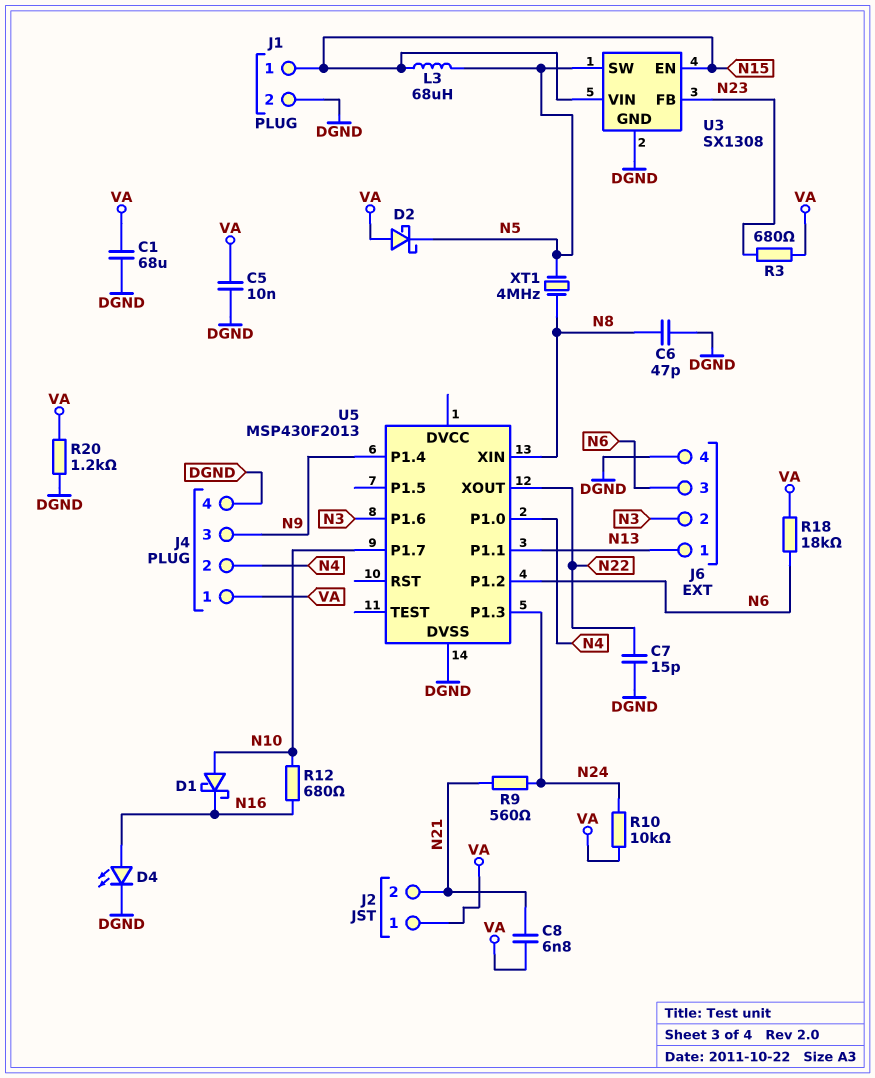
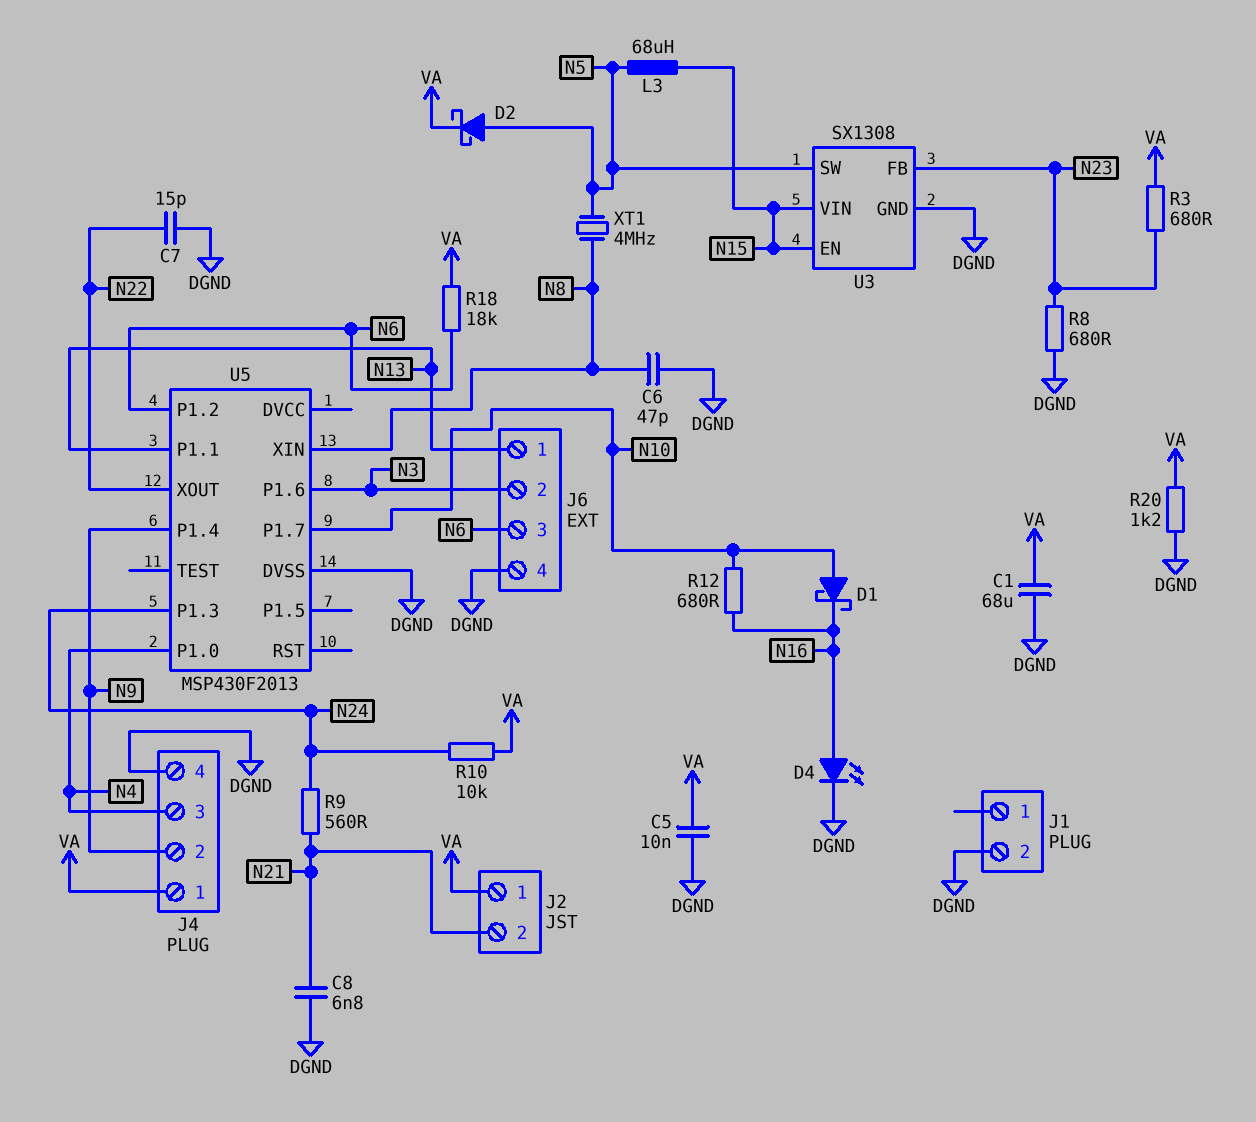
C8: 6.8nF (N21, VA) -> 6.8nF (DGND, N21)
D2: schottky (A VA, K N5) -> schottky (A N5, K VA)
J1 pin 1: N15 -> none
J4 pin 2: N4 -> N9
J4 pin 3: N9 -> N4
R8: none -> 680 (DGND, N23)

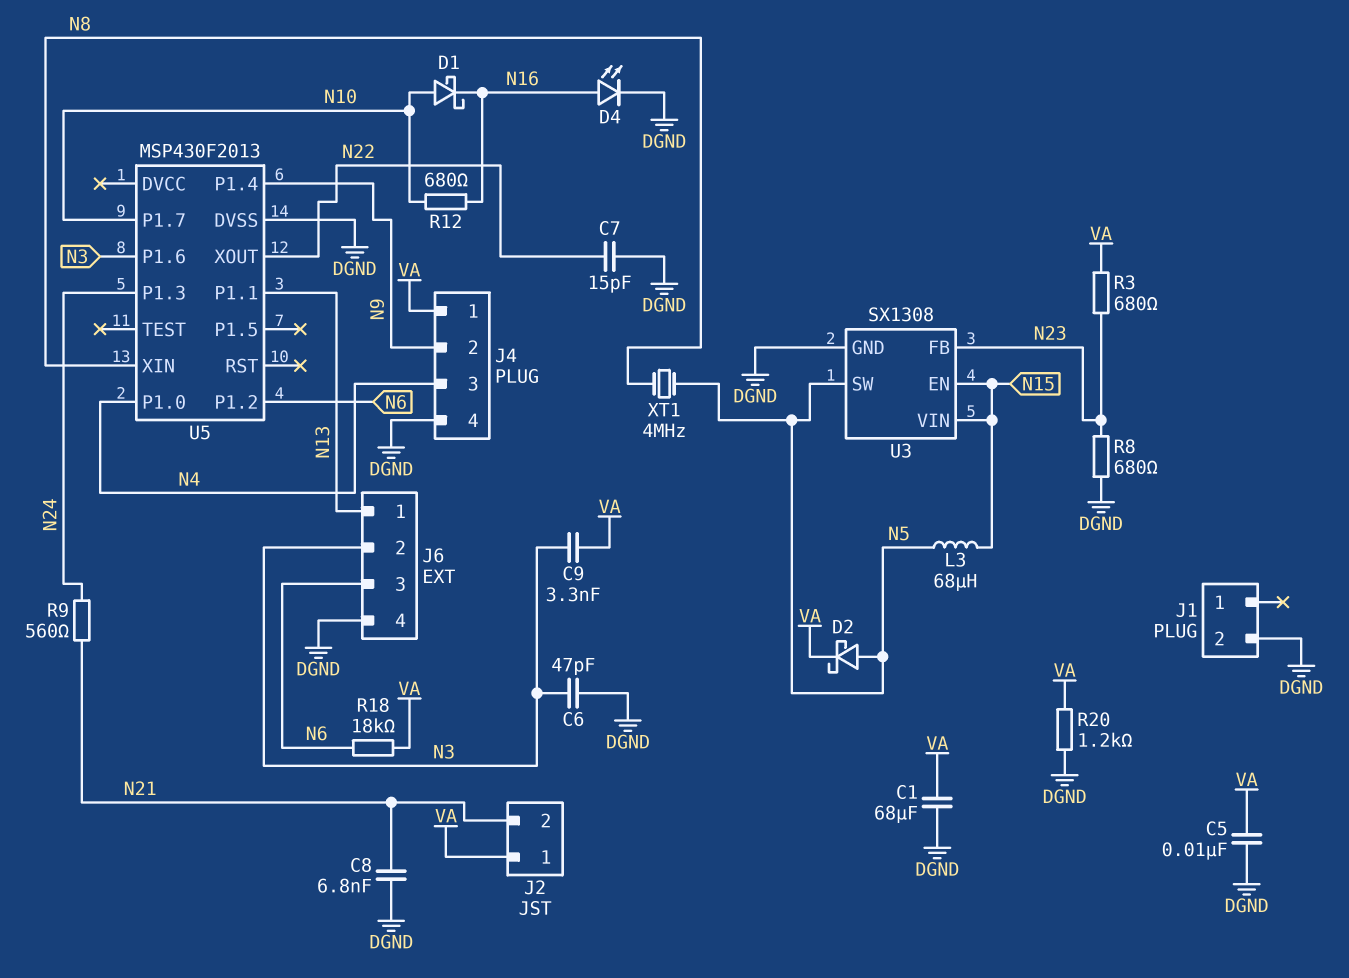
C6: 47pF (DGND, N8) -> 47pF (DGND, N3)
C9: none -> 3.3nF (N3, VA)
R10: 10k (N24, VA) -> none

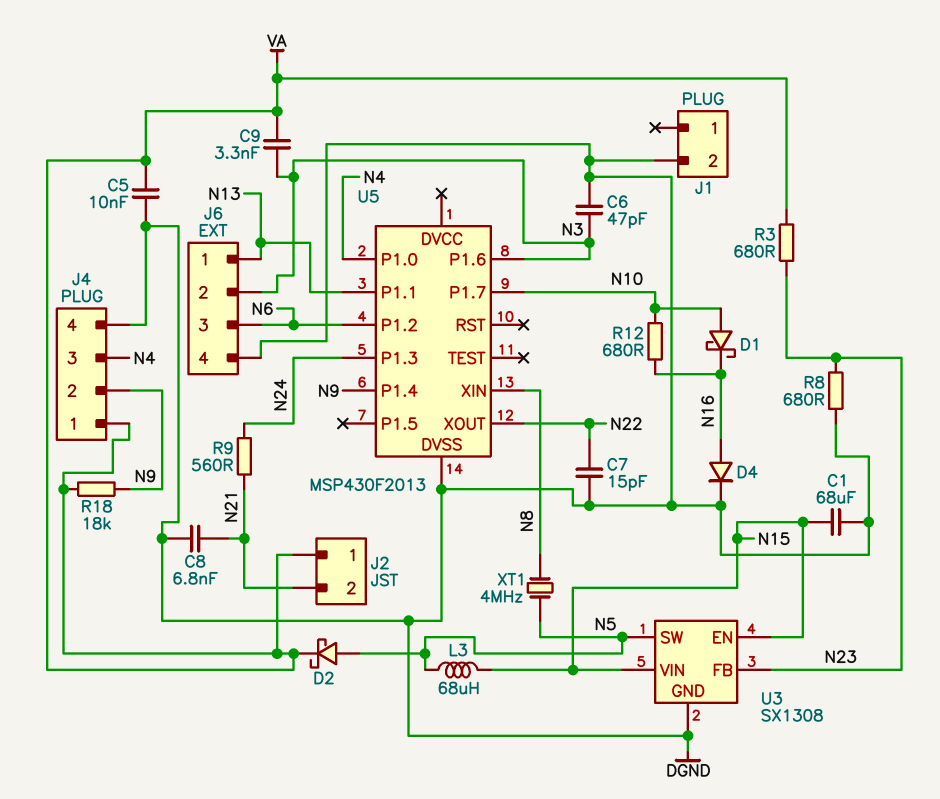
C1: 68uF (DGND, VA) -> 68uF (DGND, N15)
D4: LED (A N16, K DGND) -> diode (A N16, K DGND)
R18: 18k (N6, VA) -> 18k (N9, VA)
R20: 1.2k (DGND, VA) -> none

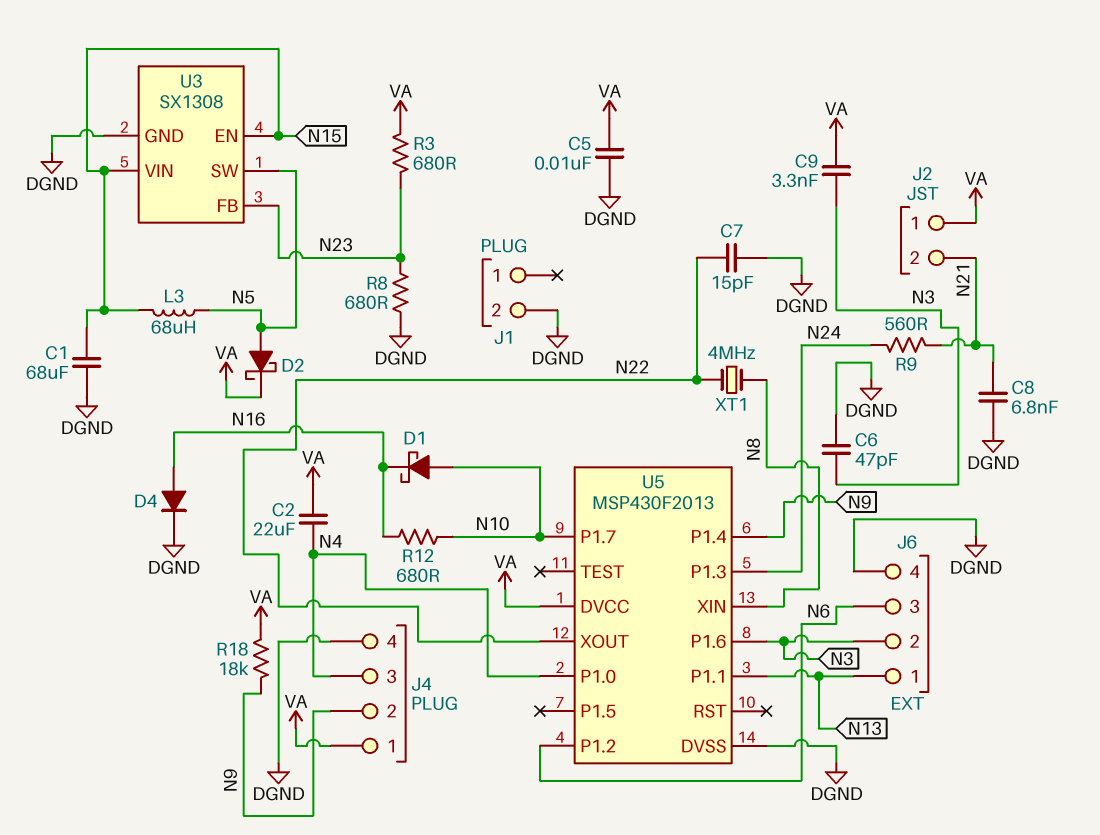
C2: none -> 22uF (N4, VA)
U5 pin DVCC: none -> VA
XT1: 4MHz (N5, N8) -> 4MHz (N8, N22)

